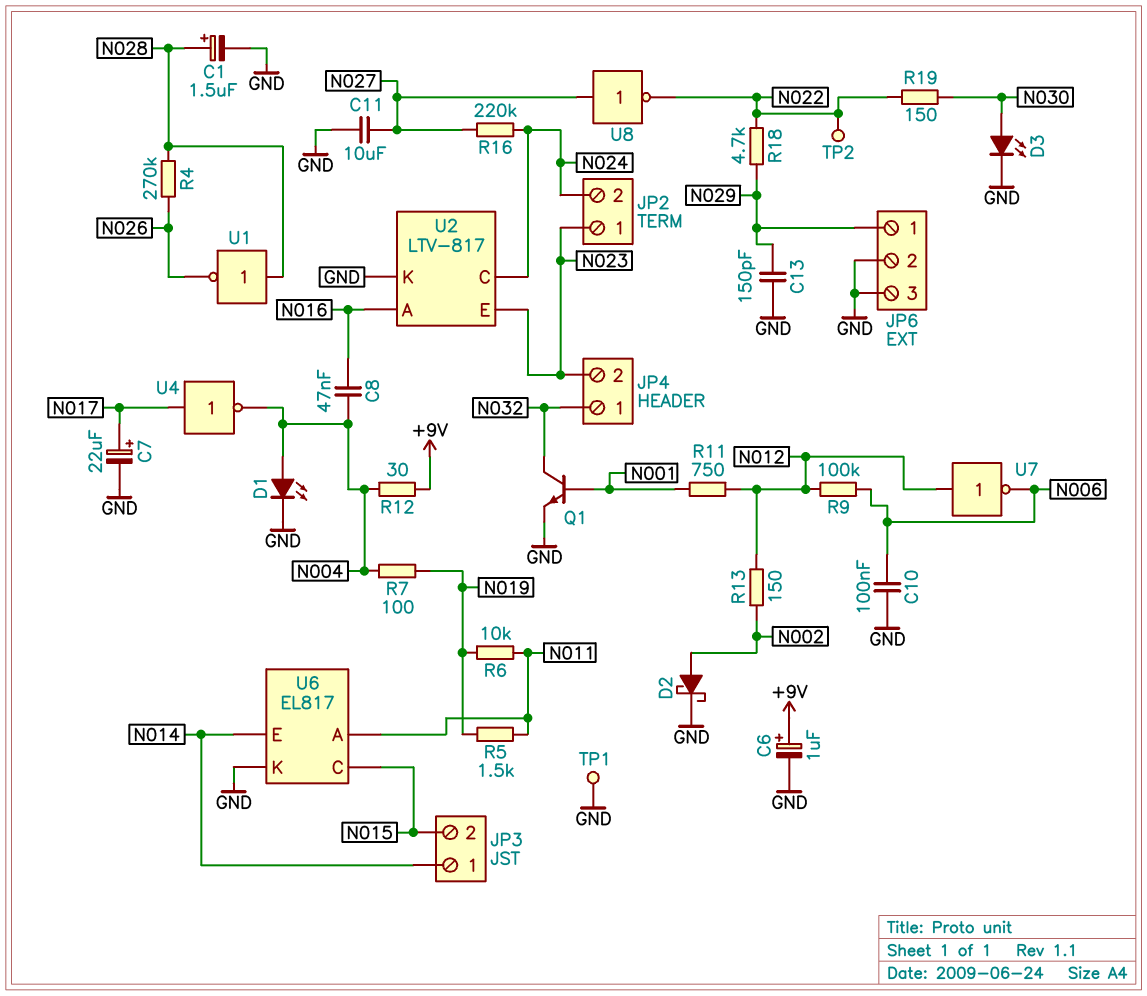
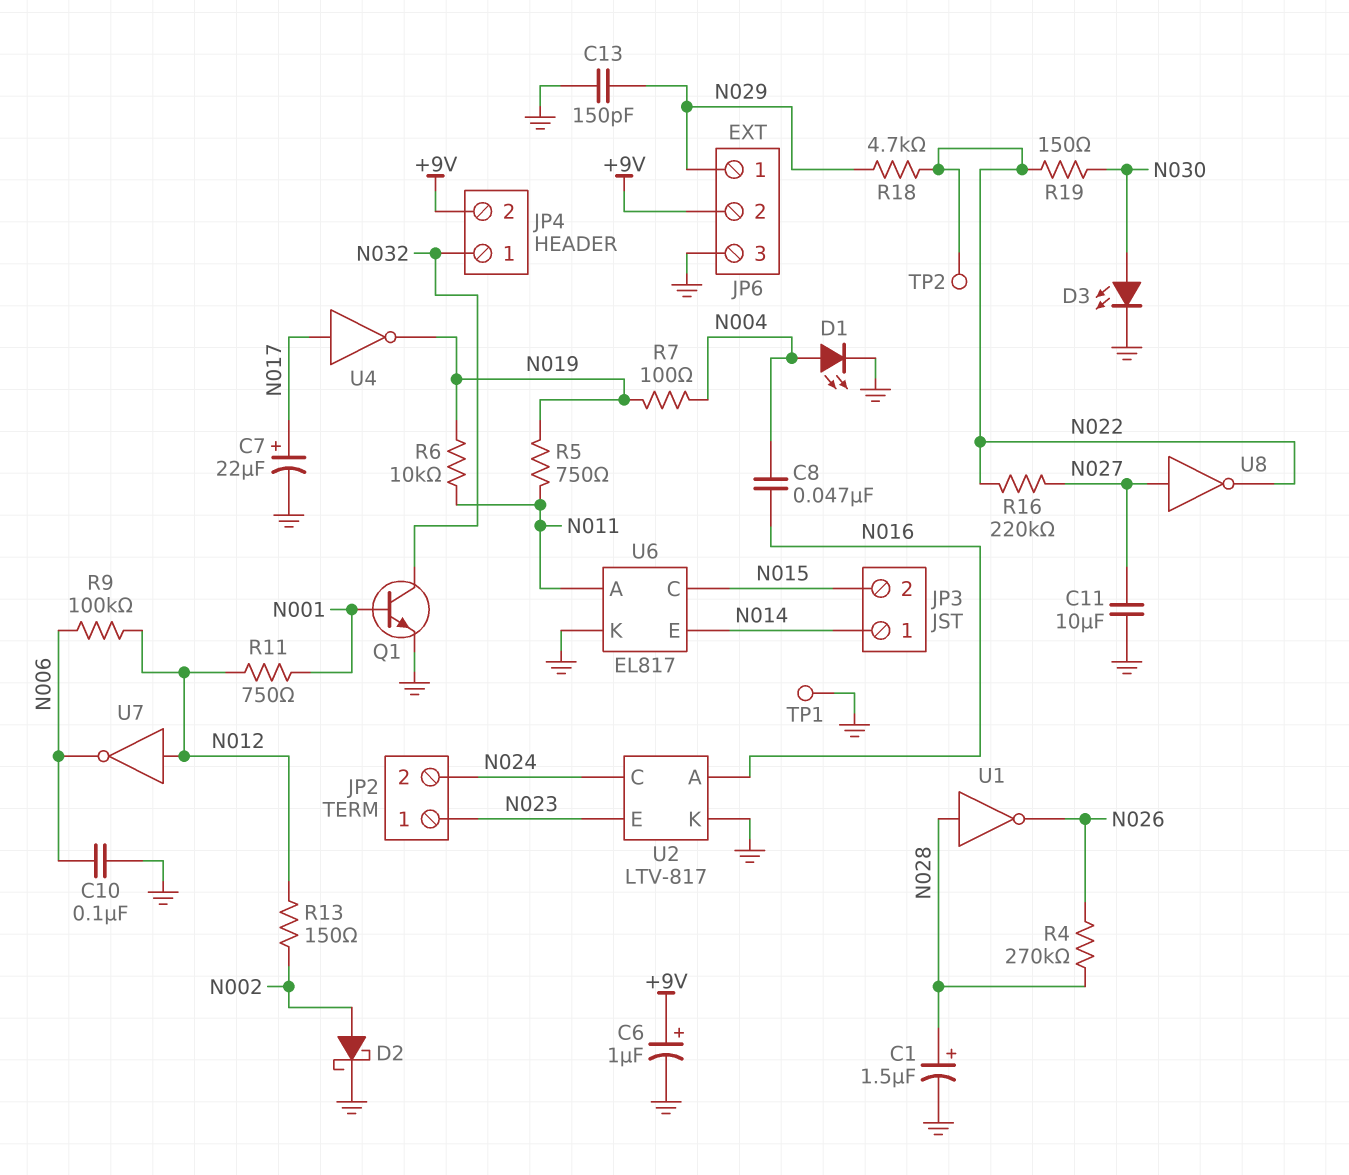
JP4 pin 2: N023 -> +9V
JP6 pin 2: GND -> +9V
R5: 1.5k (N011, N019) -> 750 (N011, N019)
R12: 30 (+9V, N004) -> none
R16: 220k (N024, N027) -> 220k (N022, N027)
U4: NOT (in N017, out N004) -> NOT (in N017, out N019)

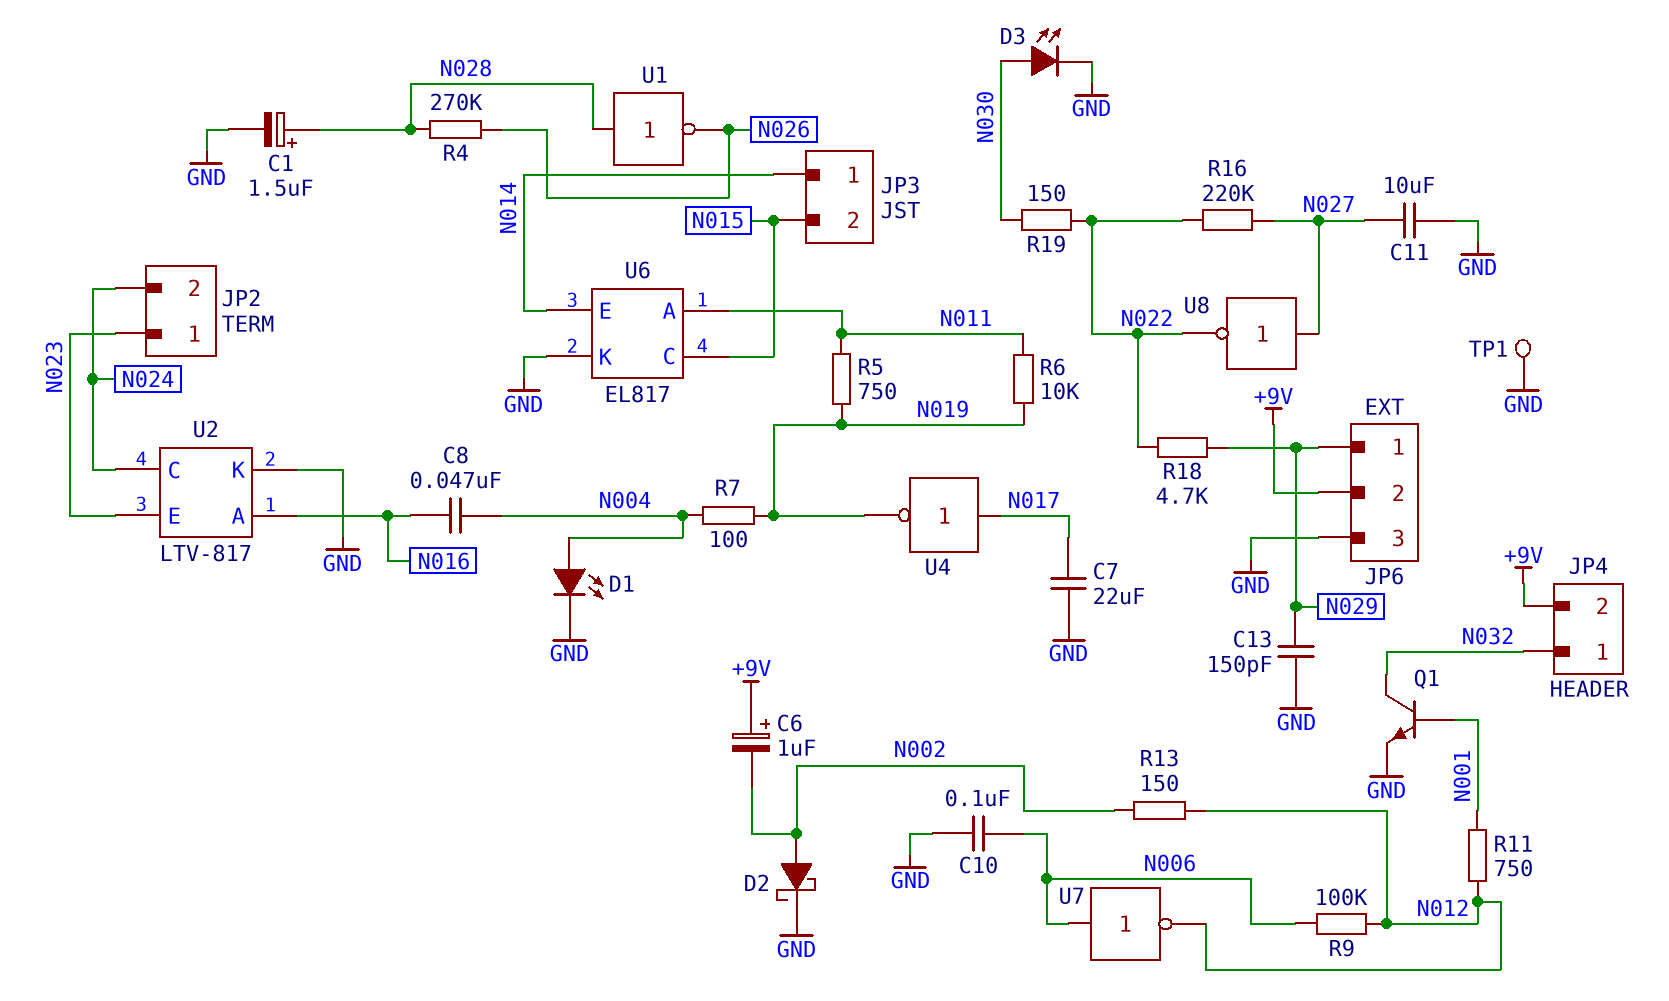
C6: 1uF (plus +9V, minus GND) -> 1uF (plus +9V, minus N002)
C7: 22uF (plus N017, minus GND) -> 22uF (GND, N017)
TP2: test point (N022) -> none
U7: NOT (in N012, out N006) -> NOT (in N006, out N012)

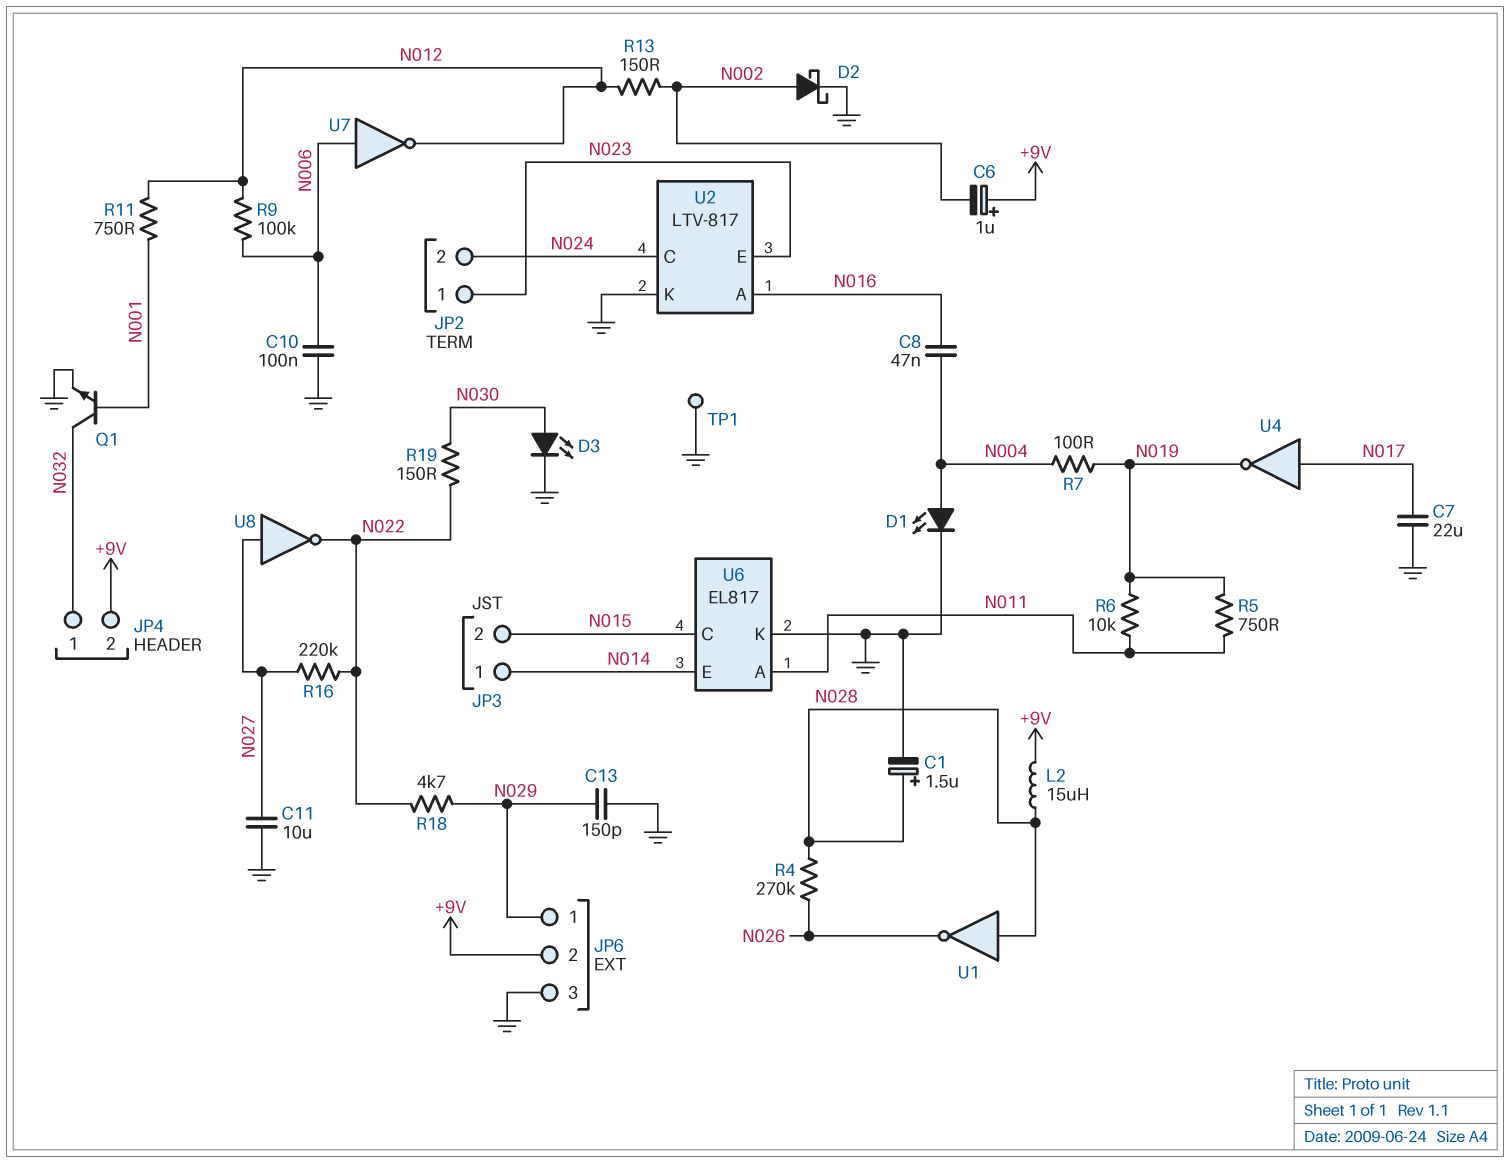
L2: none -> 15uH (+9V, N028)

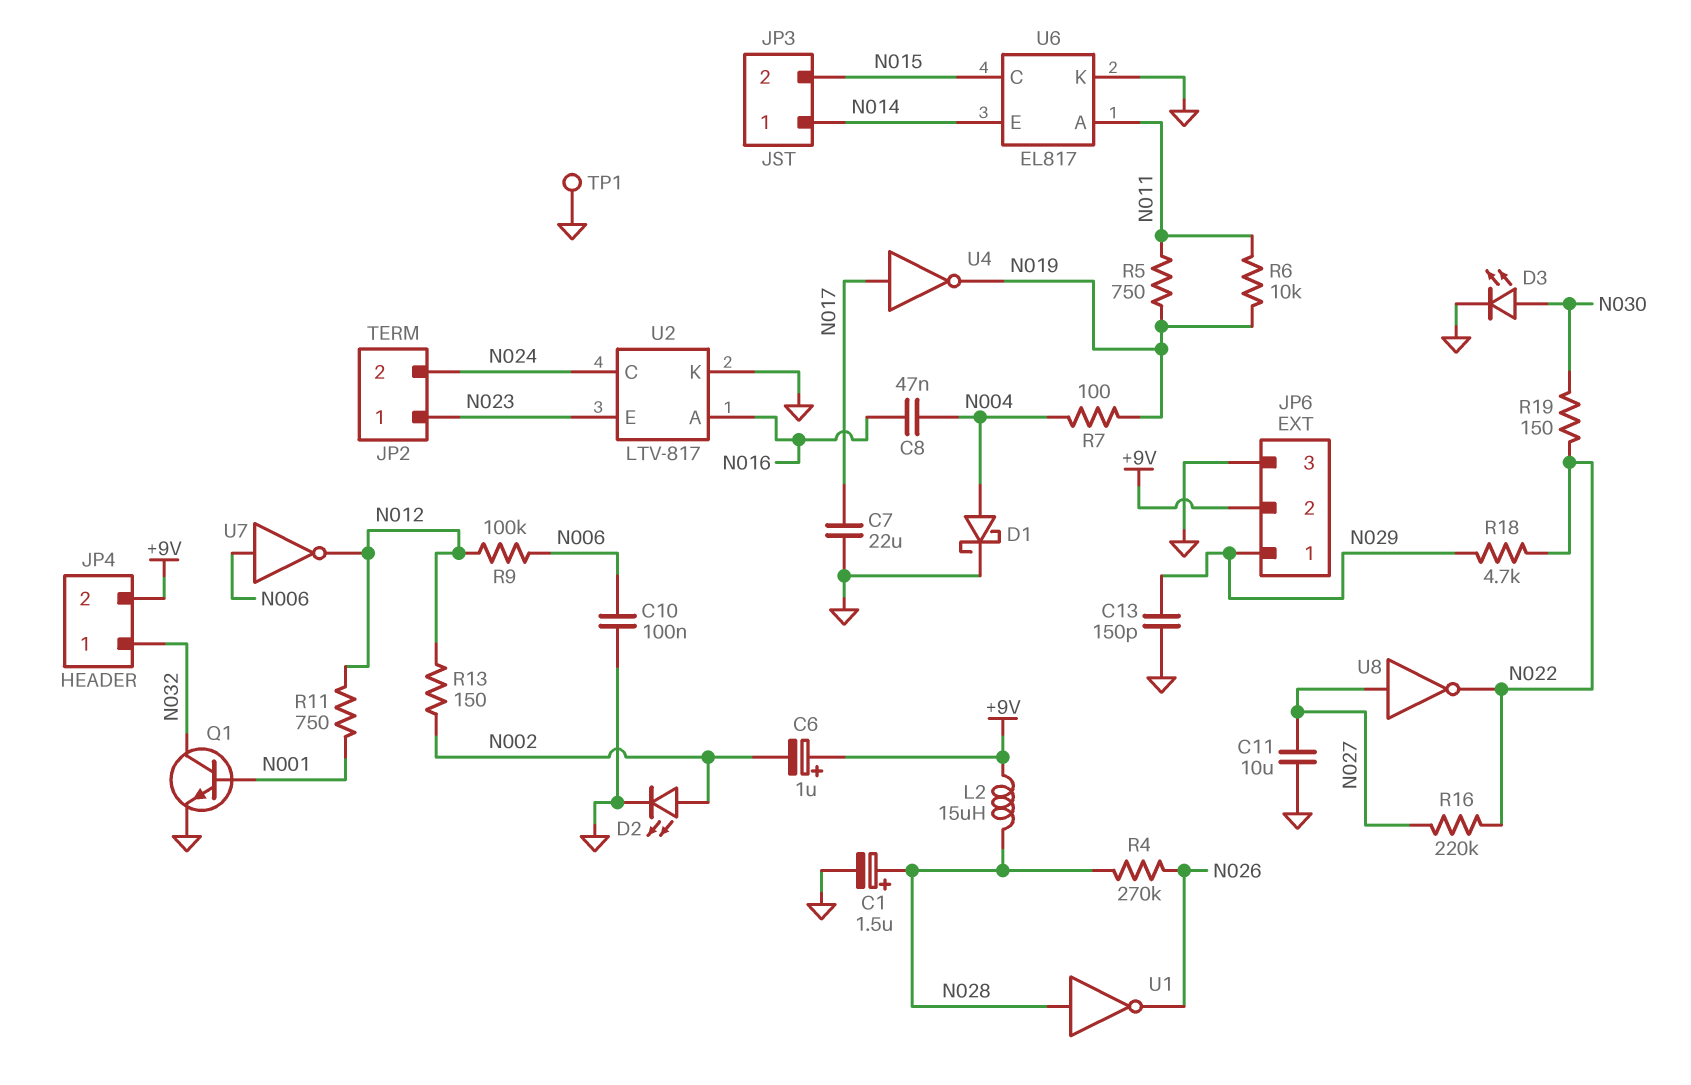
D1: LED (A N004, K GND) -> schottky (A N004, K GND)
D2: schottky (A N002, K GND) -> LED (A N002, K GND)

